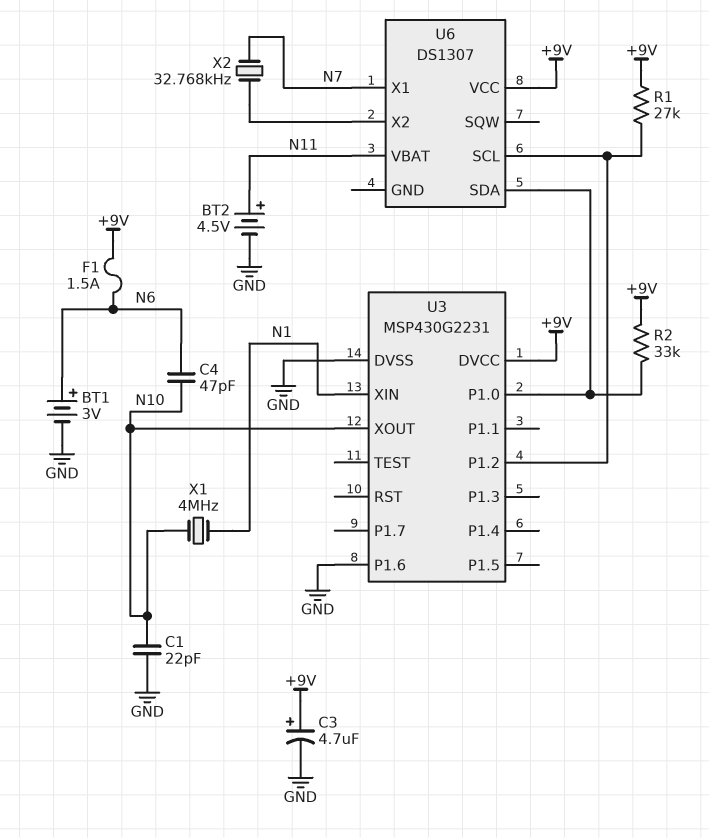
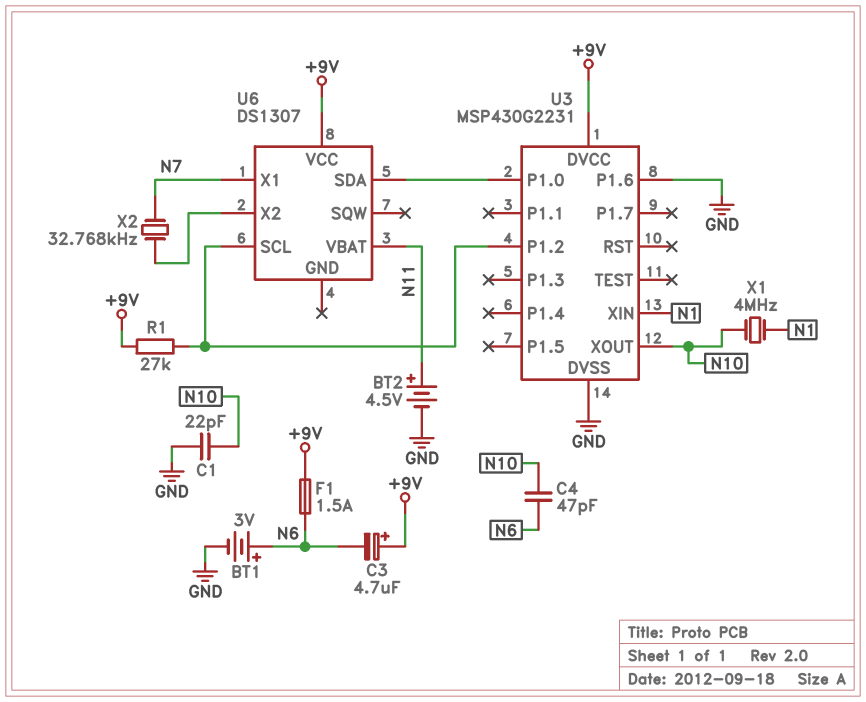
C3: 4.7uF (plus +9V, minus GND) -> 4.7uF (plus +9V, minus N6)
R2: 33k (+9V, U3/P1.0) -> none

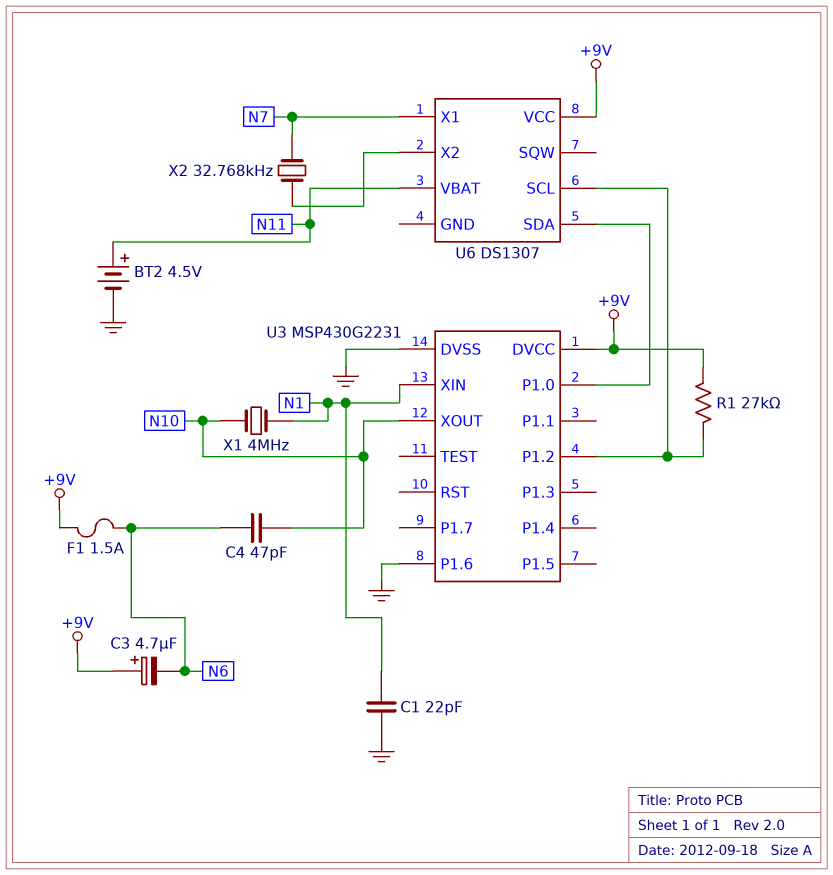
BT1: 3V (plus N6, minus GND) -> none
C1: 22pF (GND, N10) -> 22pF (GND, N1)

